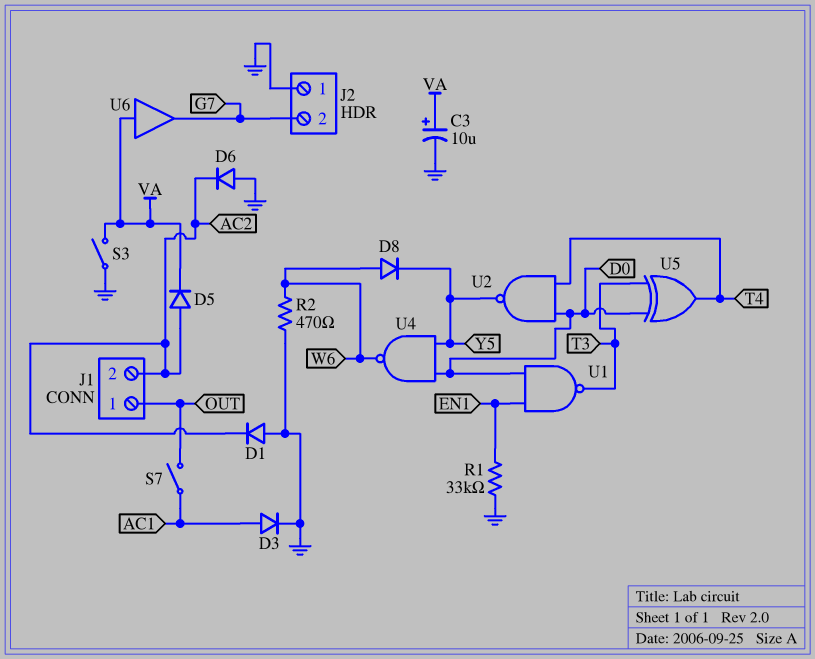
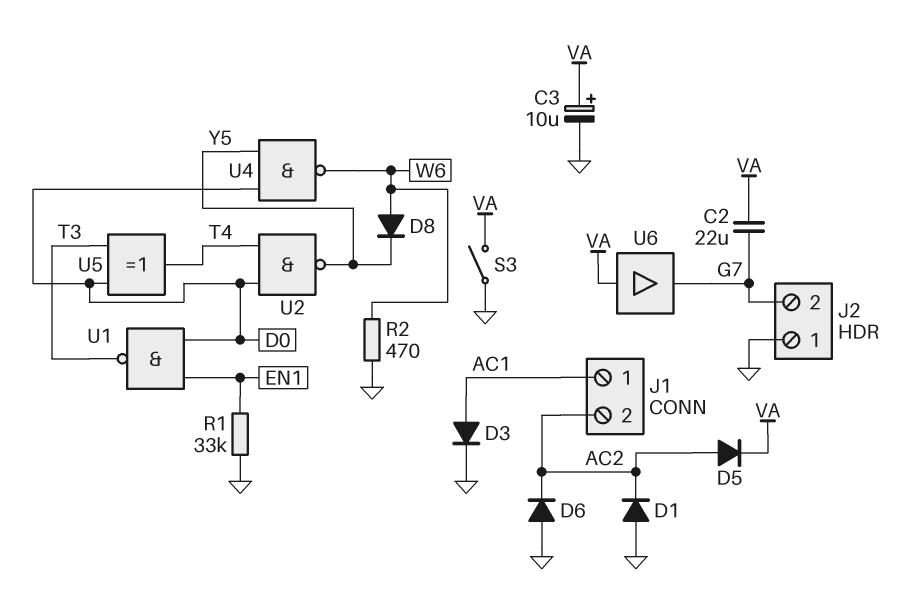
C2: none -> 22uF (G7, VA)
J1 pin 1: OUT -> AC1
S7: switch (AC1, OUT) -> none

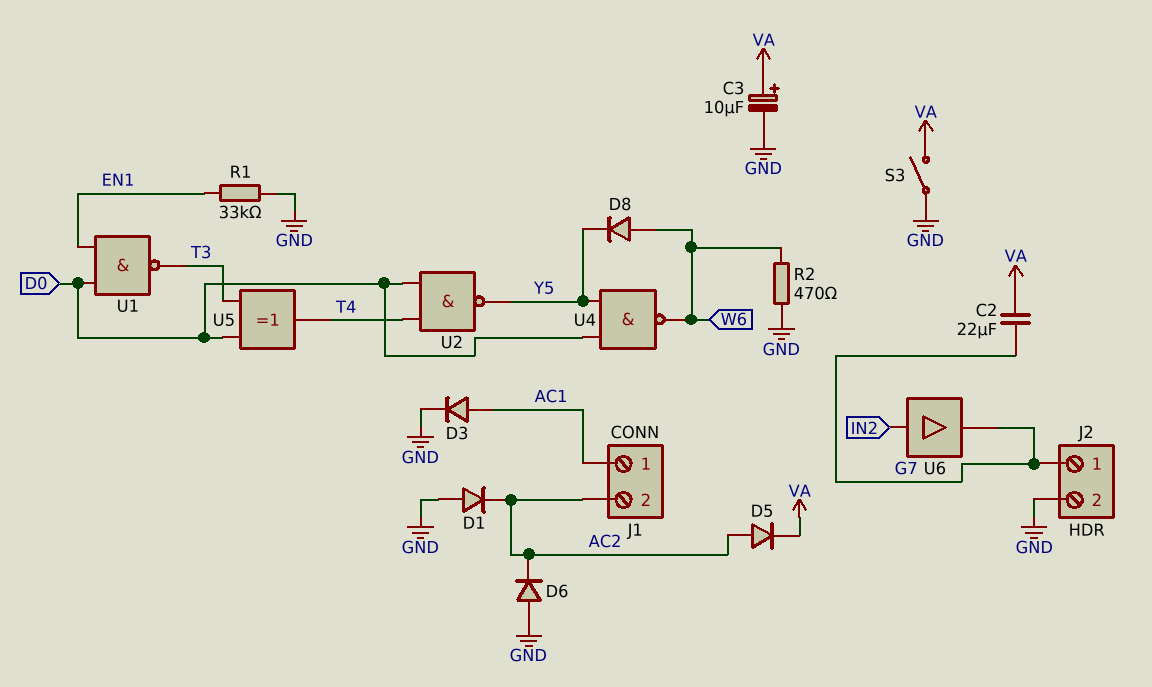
J2 pin 1: GND -> G7
J2 pin 2: G7 -> GND
U6: buffer (in VA, out G7) -> buffer (in IN2, out G7)

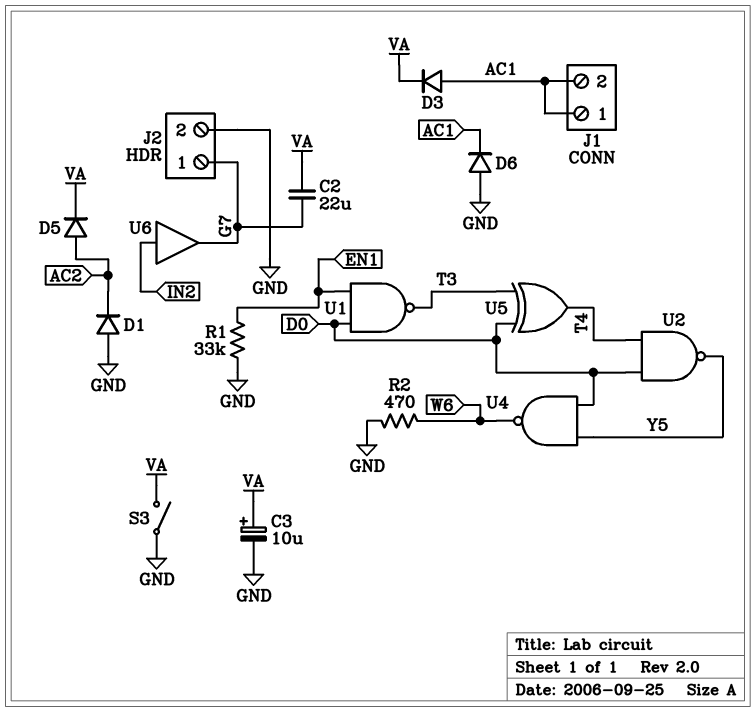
D3: diode (A AC1, K GND) -> diode (A AC1, K VA)
D6: diode (A GND, K AC2) -> diode (A GND, K AC1)
D8: diode (A W6, K Y5) -> none
J1 pin 2: AC2 -> AC1

